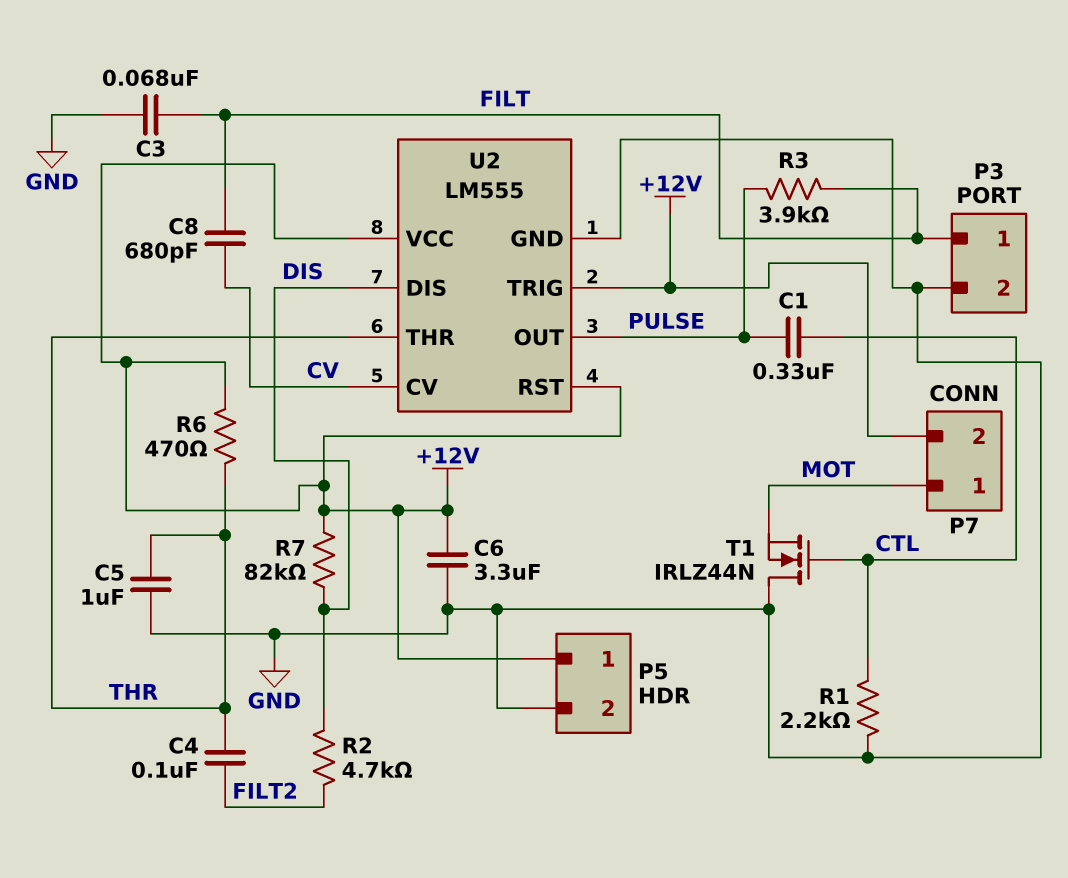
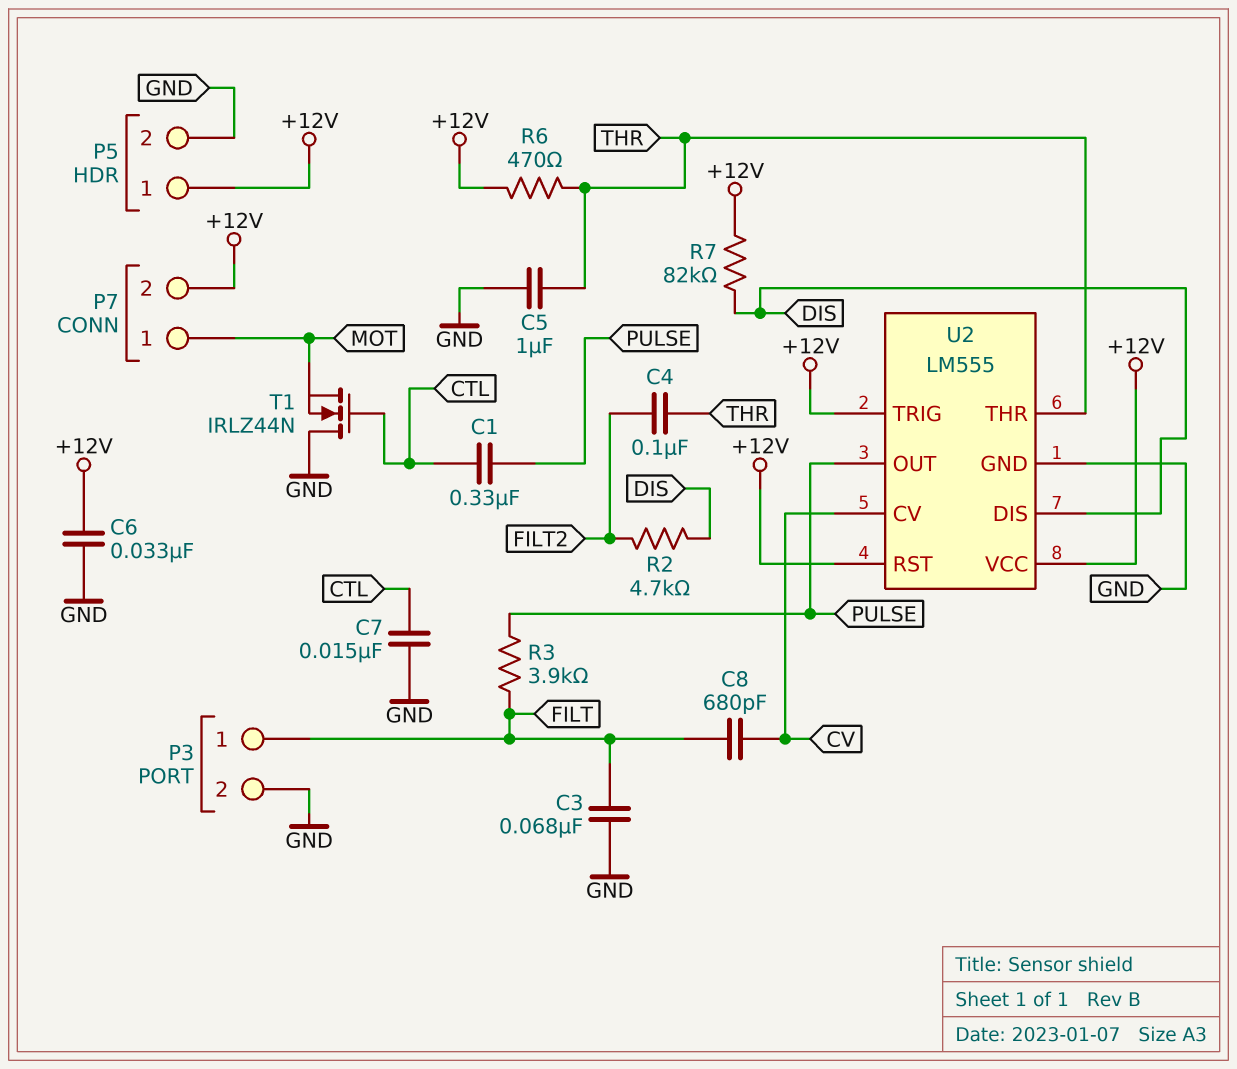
C6: 3.3uF (+12V, GND) -> 33nF (+12V, GND)
C7: none -> 15nF (CTL, GND)
R1: 2.2k (CTL, GND) -> none

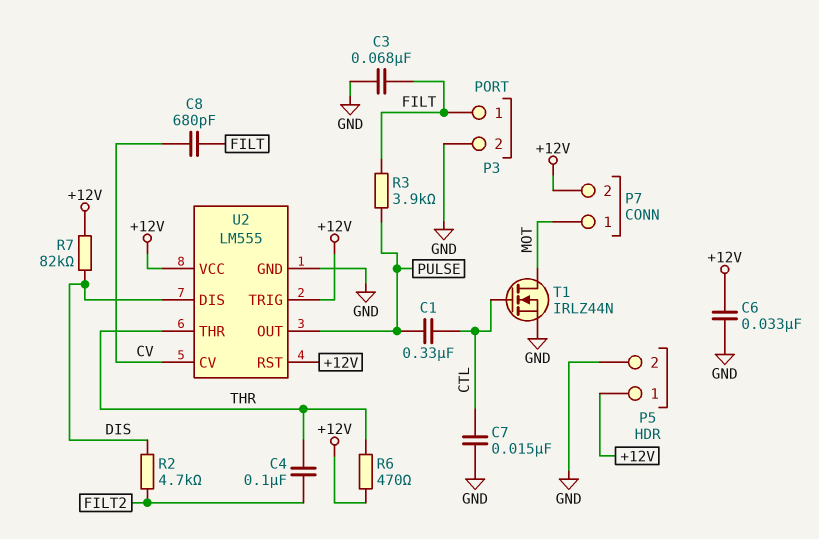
C5: 1uF (GND, THR) -> none
T1: NMOS IRLZ44N (G CTL, D GND, S MOT) -> NMOS IRLZ44N (G CTL, D MOT, S GND)

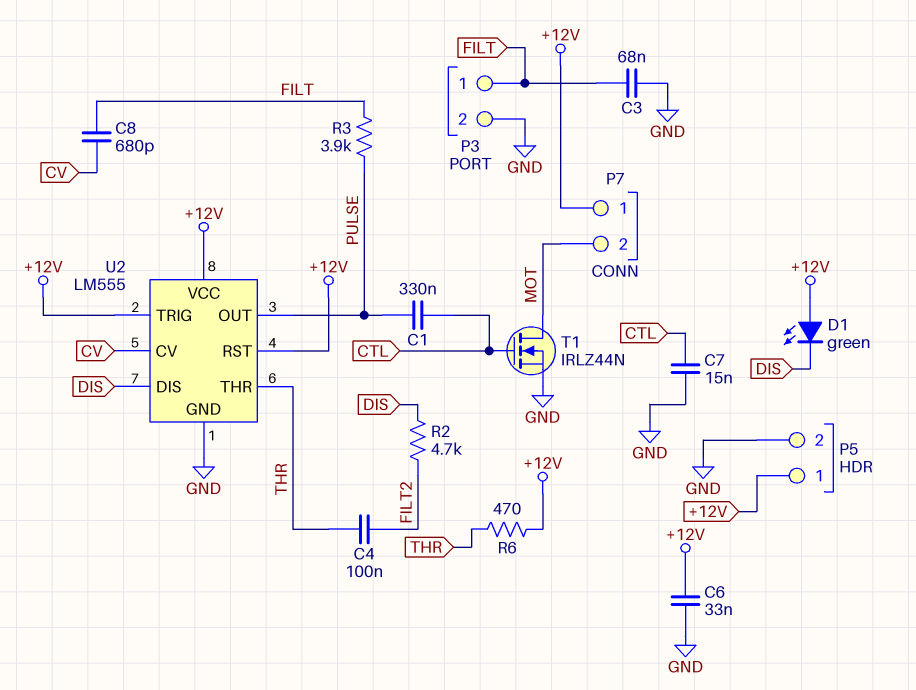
D1: none -> LED green (A +12V, K DIS)
P7 pin 1: MOT -> +12V
P7 pin 2: +12V -> MOT
R7: 82k (+12V, DIS) -> none

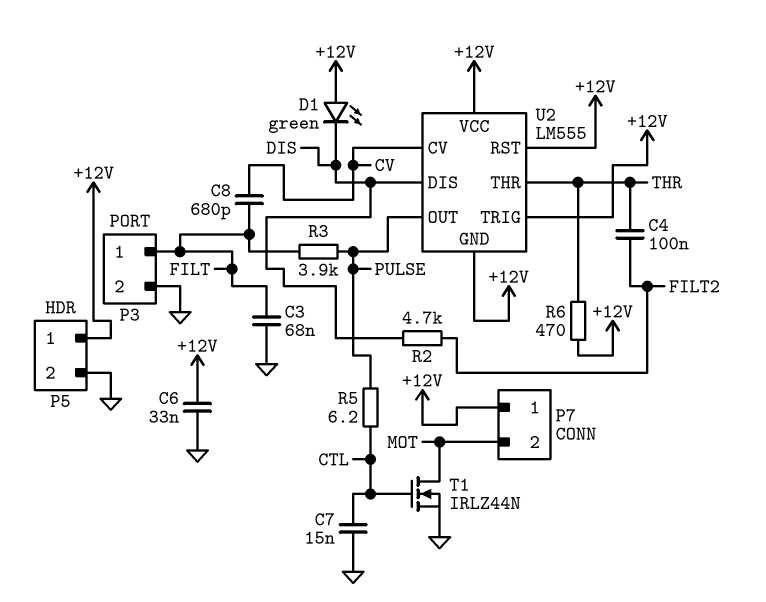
C1: 330nF (CTL, PULSE) -> none
R5: none -> 6.2 (CTL, PULSE)
U2 pin GND: GND -> +12V

